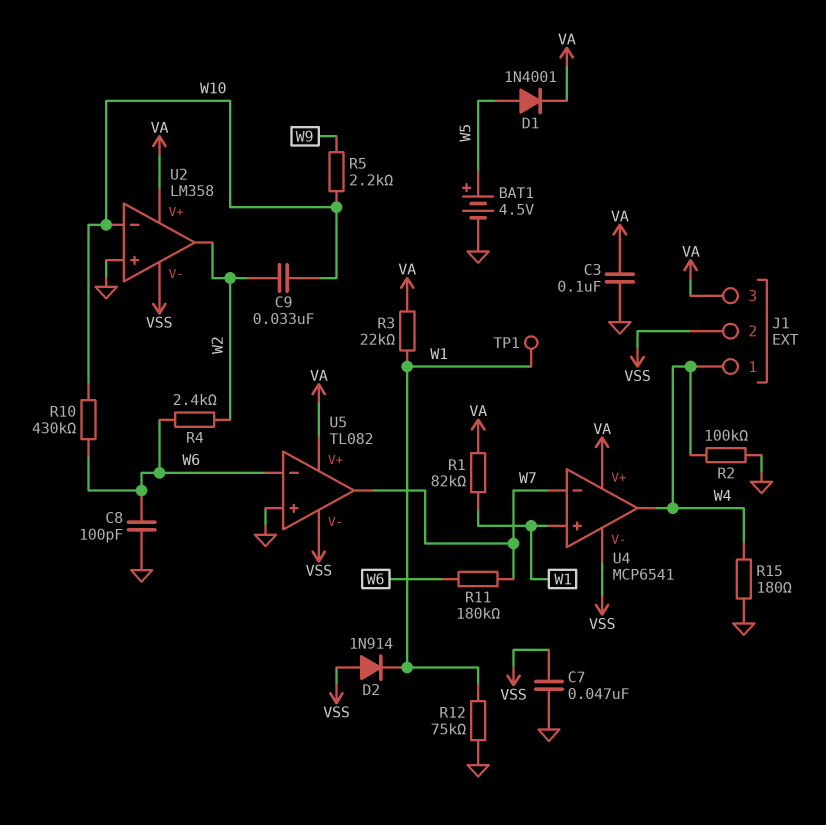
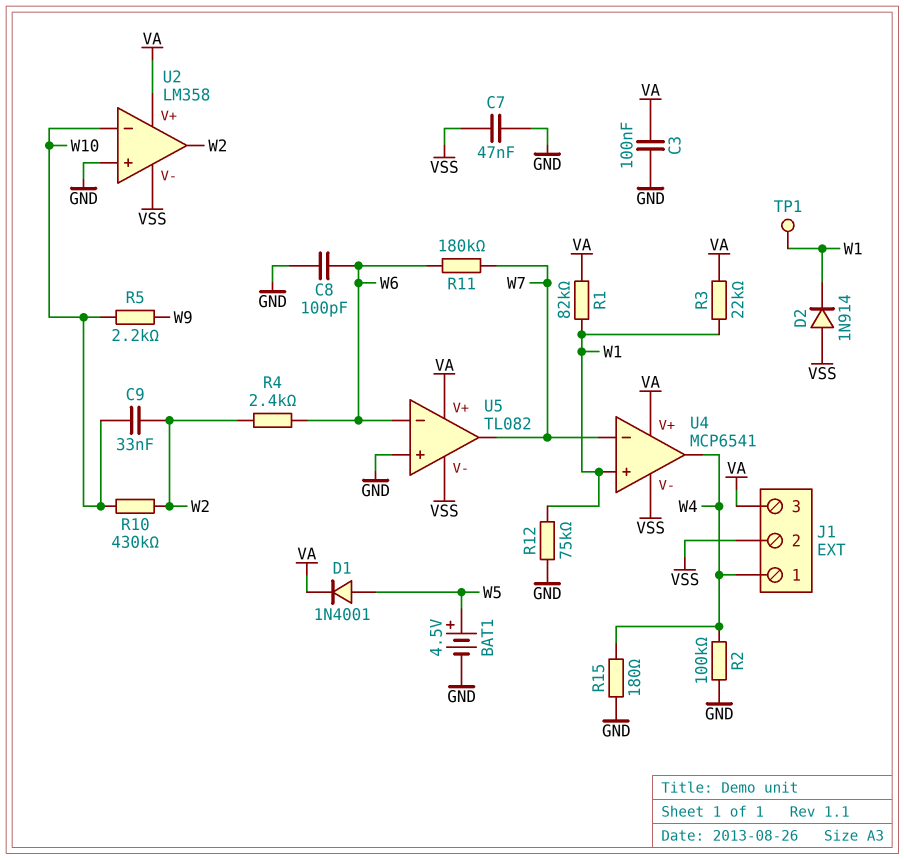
R10: 430k (W6, W10) -> 430k (W2, W10)

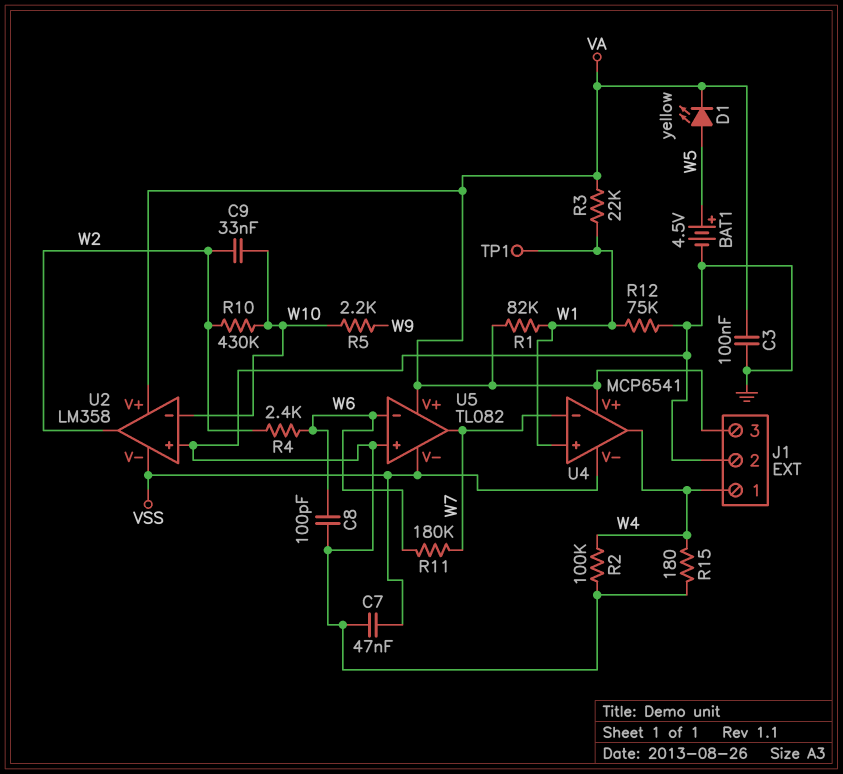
D1: diode 1N4001 (A W5, K VA) -> LED yellow (A W5, K VA)
D2: diode 1N914 (A VSS, K W1) -> none
J1 pin 2: VSS -> GND

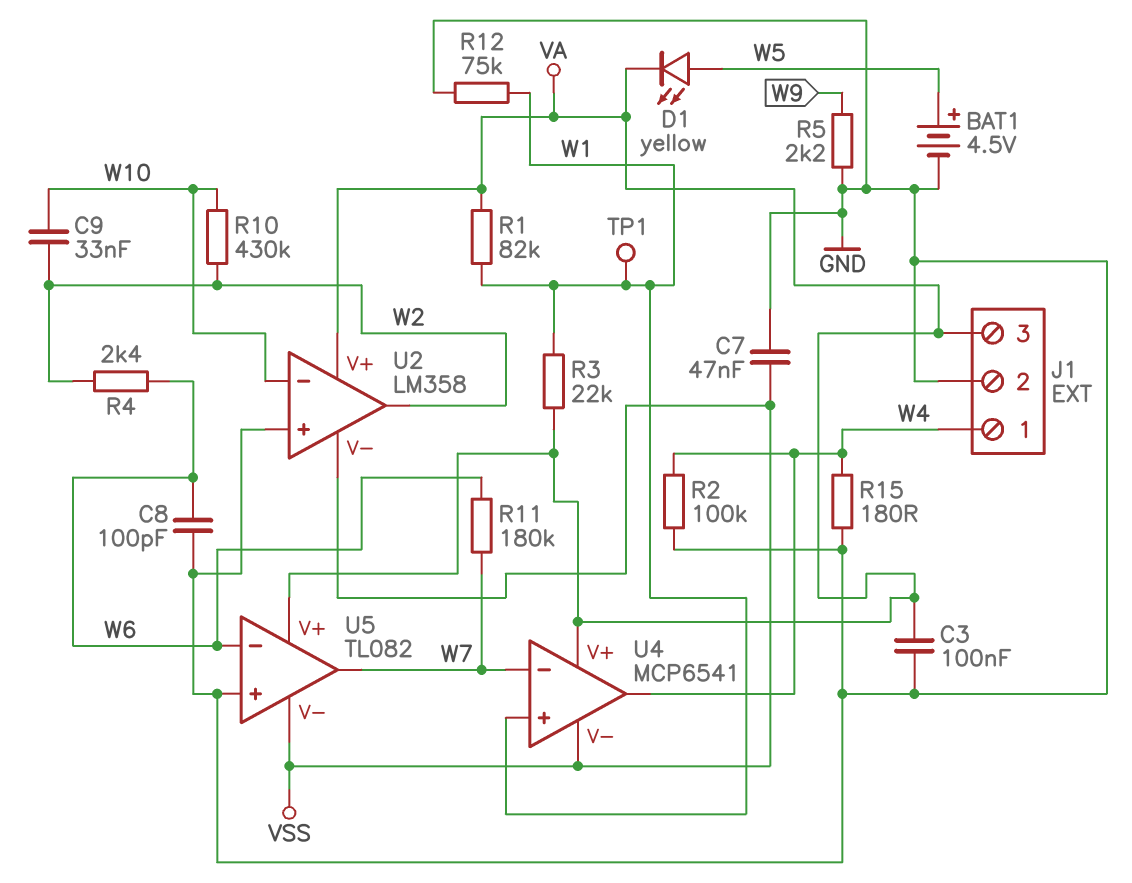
R5: 2.2k (W9, W10) -> 2.2k (GND, W9)

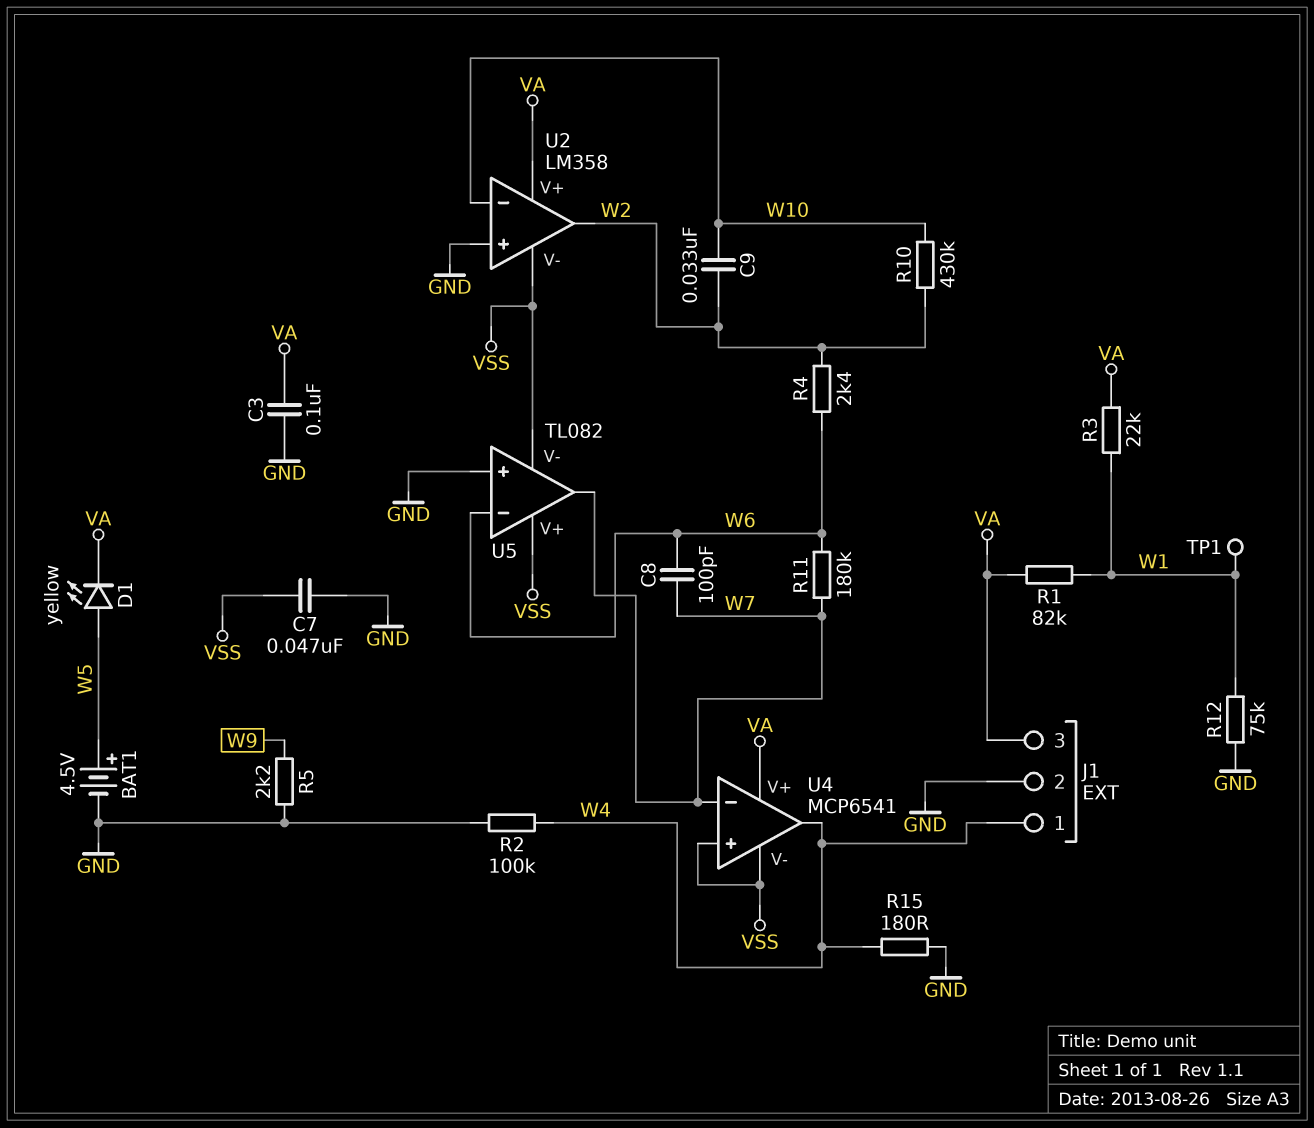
C8: 100pF (GND, W6) -> 100pF (W6, W7)
U4 pin in+: W1 -> VSS
U5 pin V+: VA -> VSS

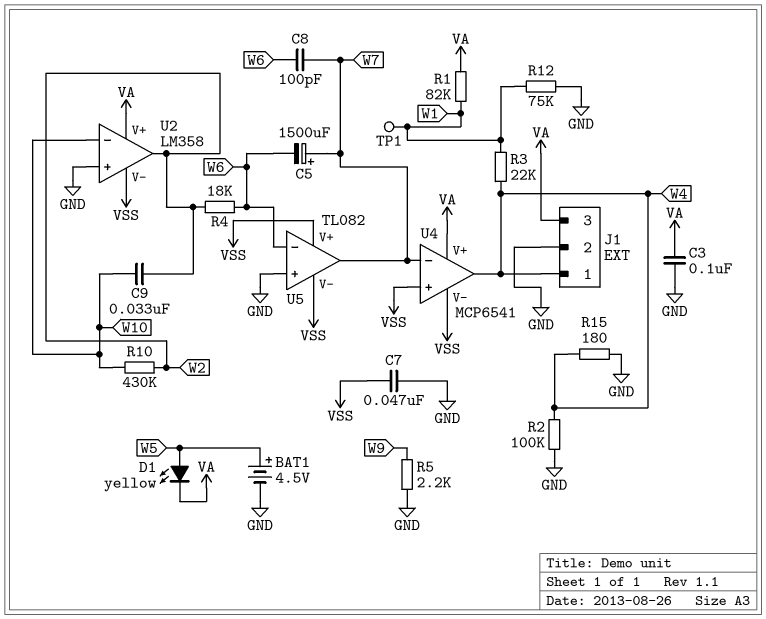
C5: none -> 1500uF (plus W7, minus W6)
R3: 22k (VA, W1) -> 22k (W1, W4)
R4: 2.4k (W2, W6) -> 18k (W2, W6)
R11: 180k (W6, W7) -> none

